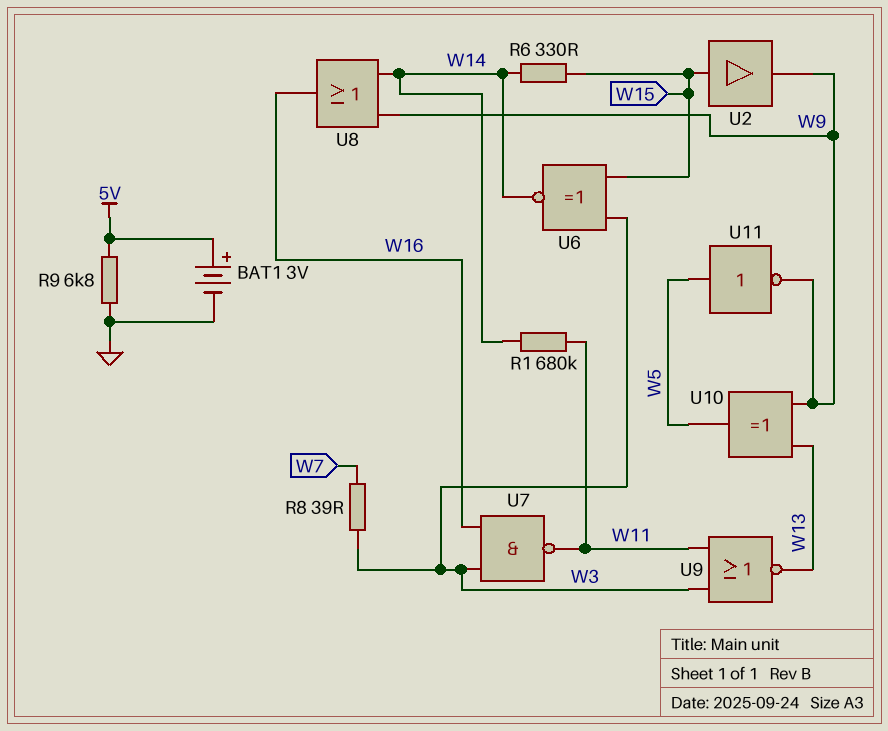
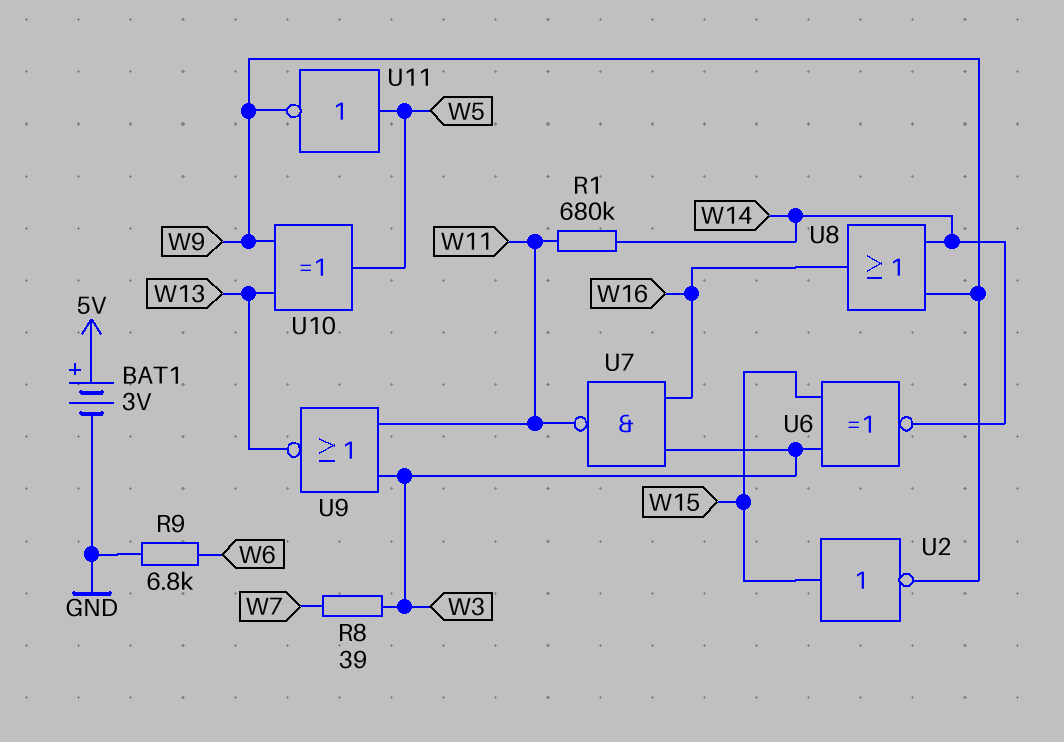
R6: 330 (W14, W15) -> none
R9: 6.8k (5V, GND) -> 6.8k (GND, W6)
U2: buffer (in W15, out W9) -> NOT (in W15, out W9)

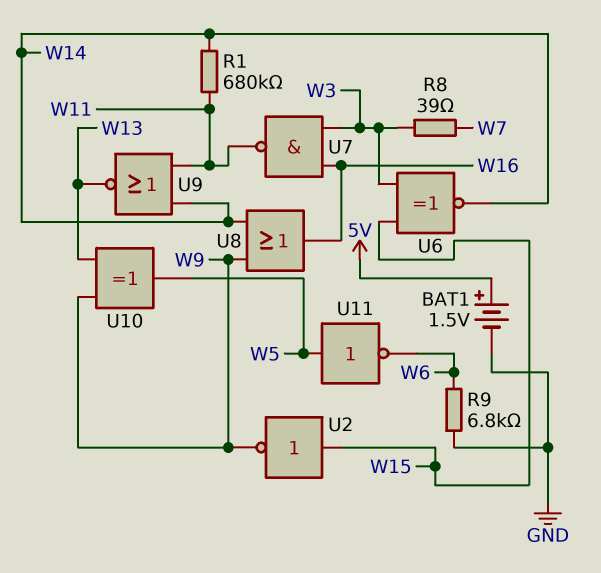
BAT1: 3V (plus 5V, minus GND) -> 1.5V (plus 5V, minus GND)
U9: NOR (in W3, in W11, out W13) -> NOR (in W11, in W14, out W13)
U11: NOT (in W5, out W9) -> NOT (in W5, out W6)

